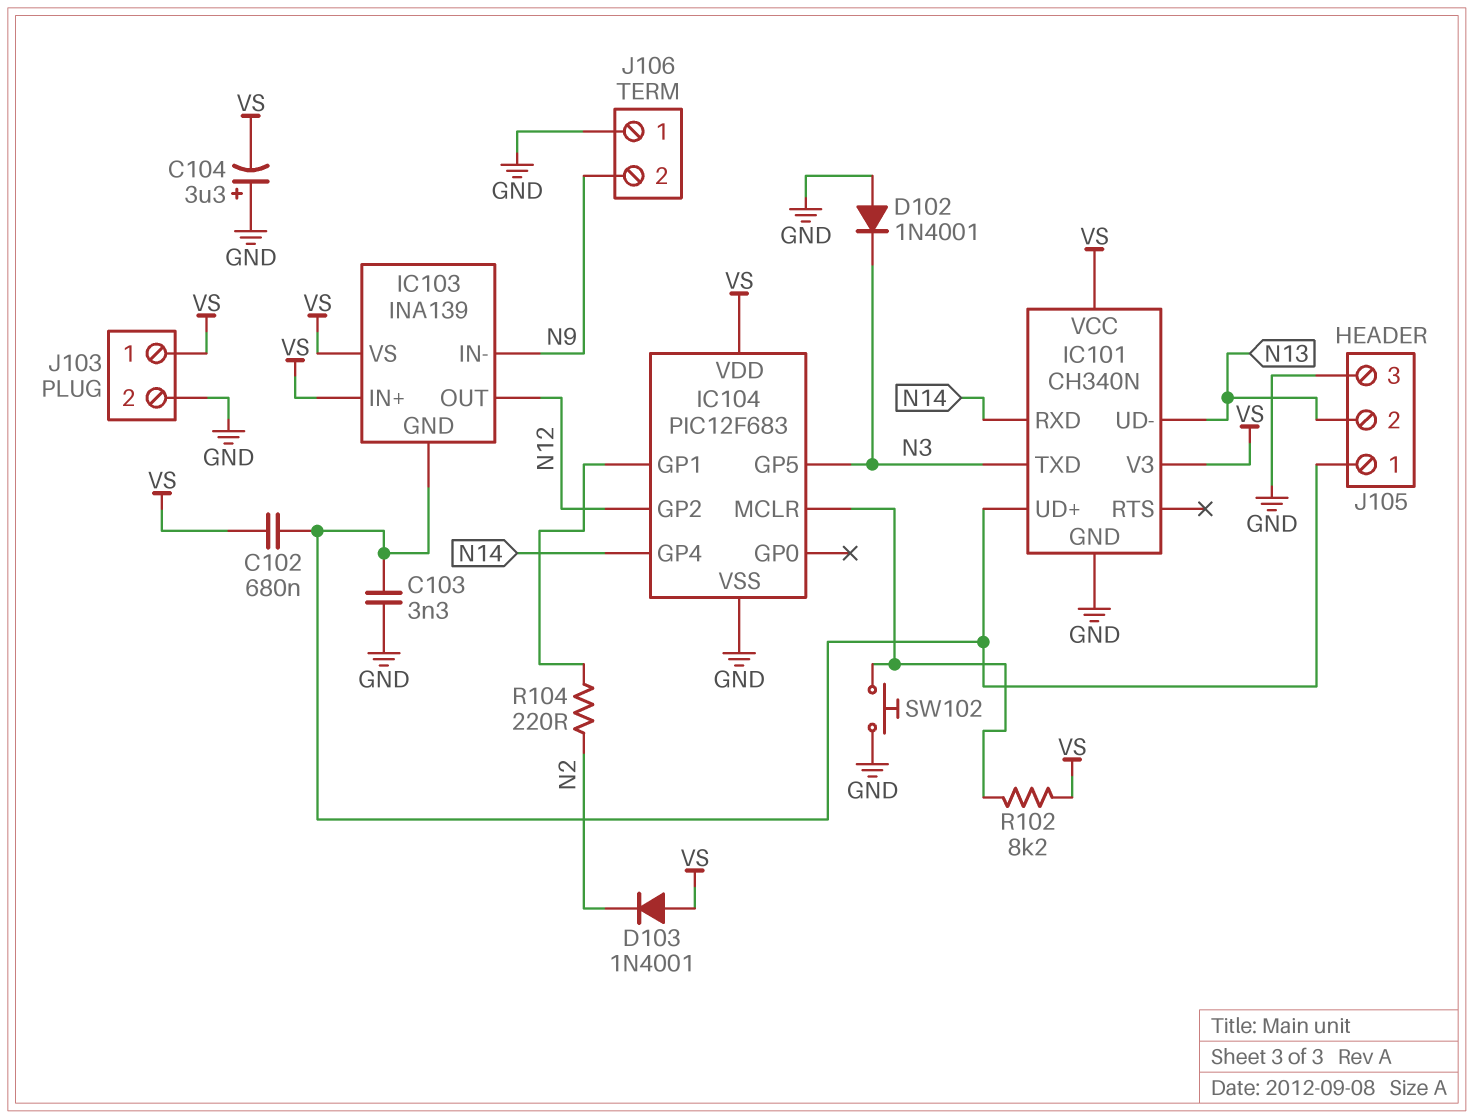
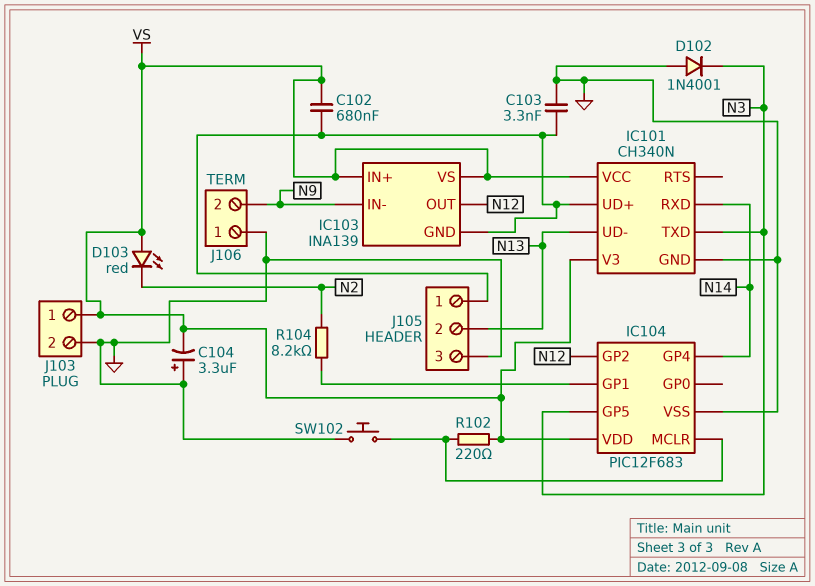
D103: diode 1N4001 (A VS, K N2) -> LED red (A VS, K N2)
R102: 8.2k (IC104/MCLR, VS) -> 220 (IC104/MCLR, VS)
R104: 220 (IC104/GP1, N2) -> 8.2k (IC104/GP1, N2)

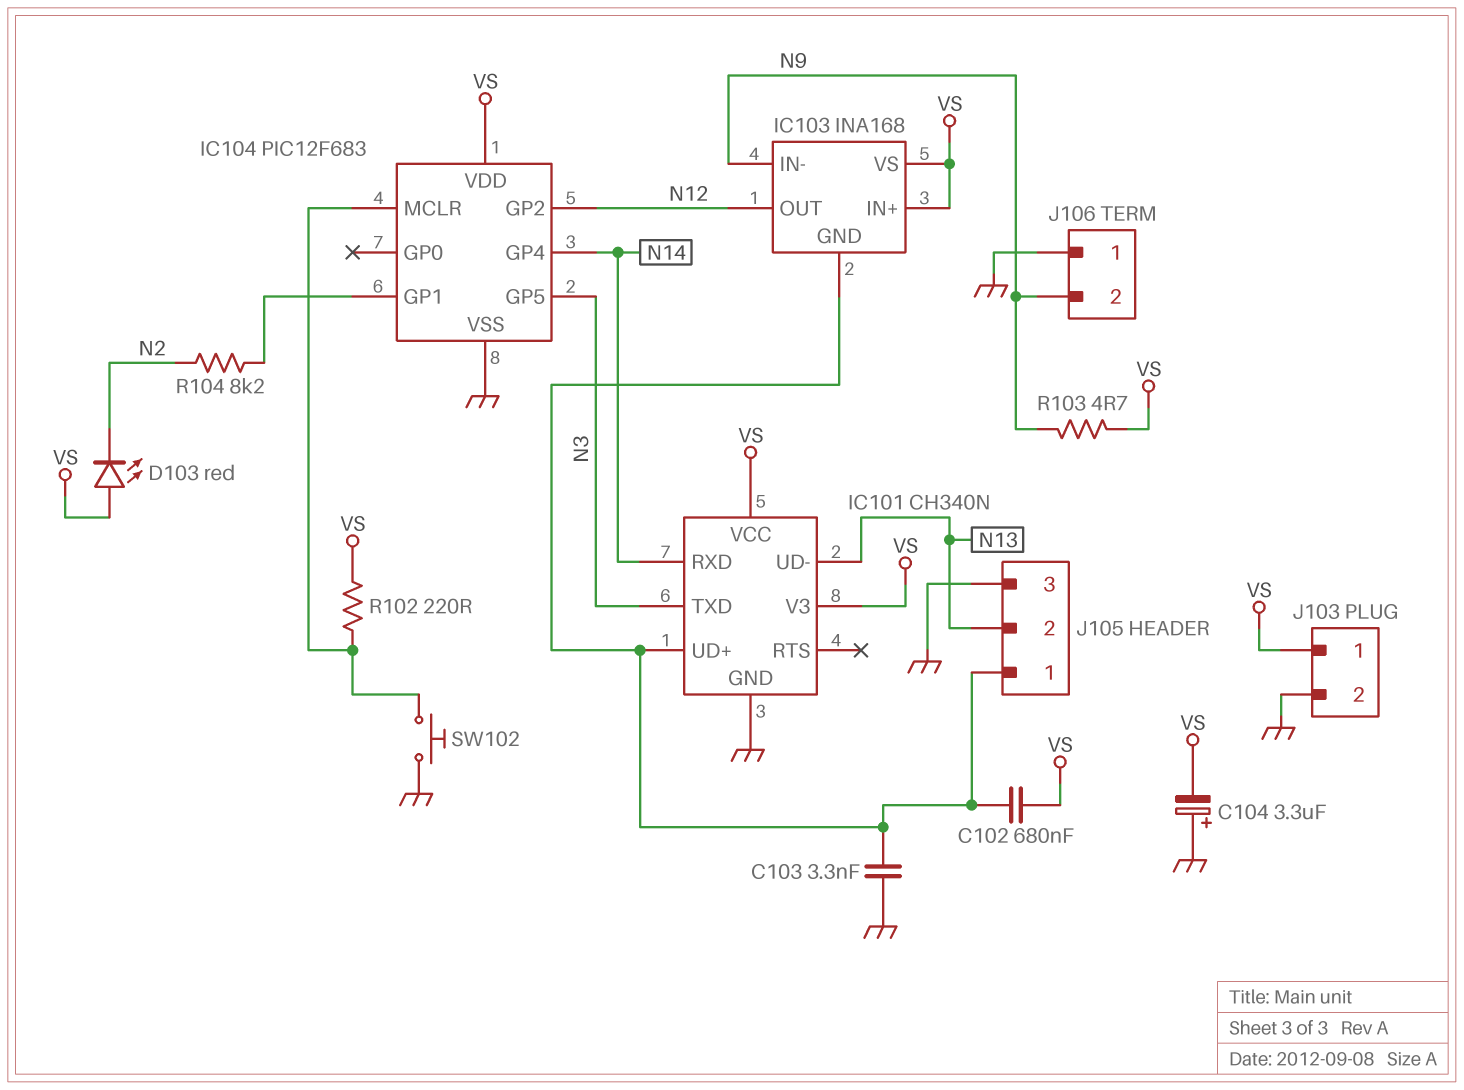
D102: diode 1N4001 (A GND, K N3) -> none
IC103: INA139 -> INA168
R103: none -> 4.7 (N9, VS)

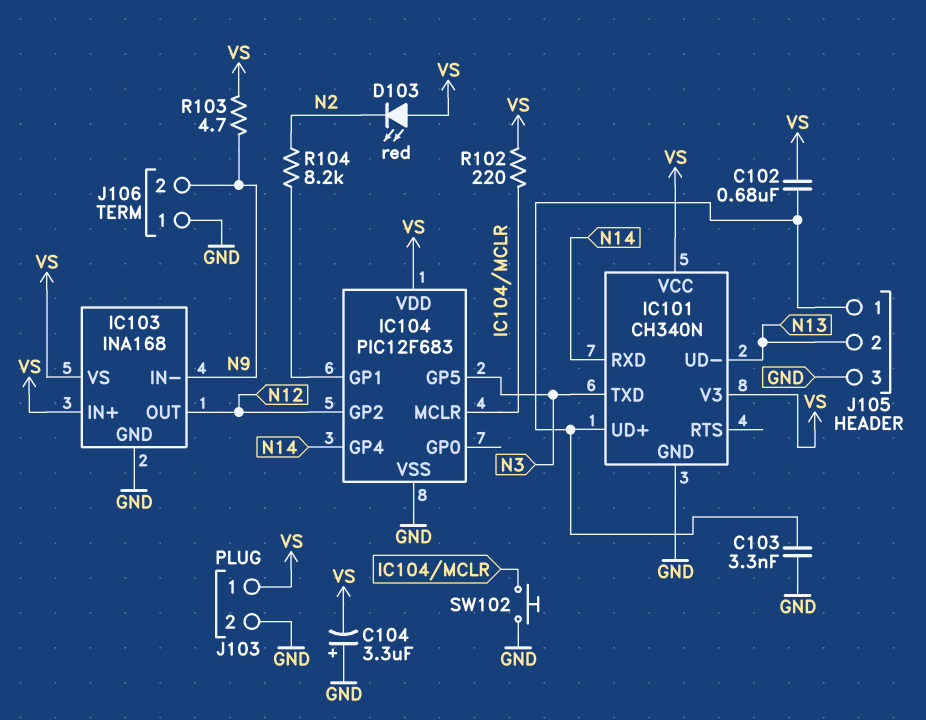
IC103 pin GND: IC101/UD+ -> GND

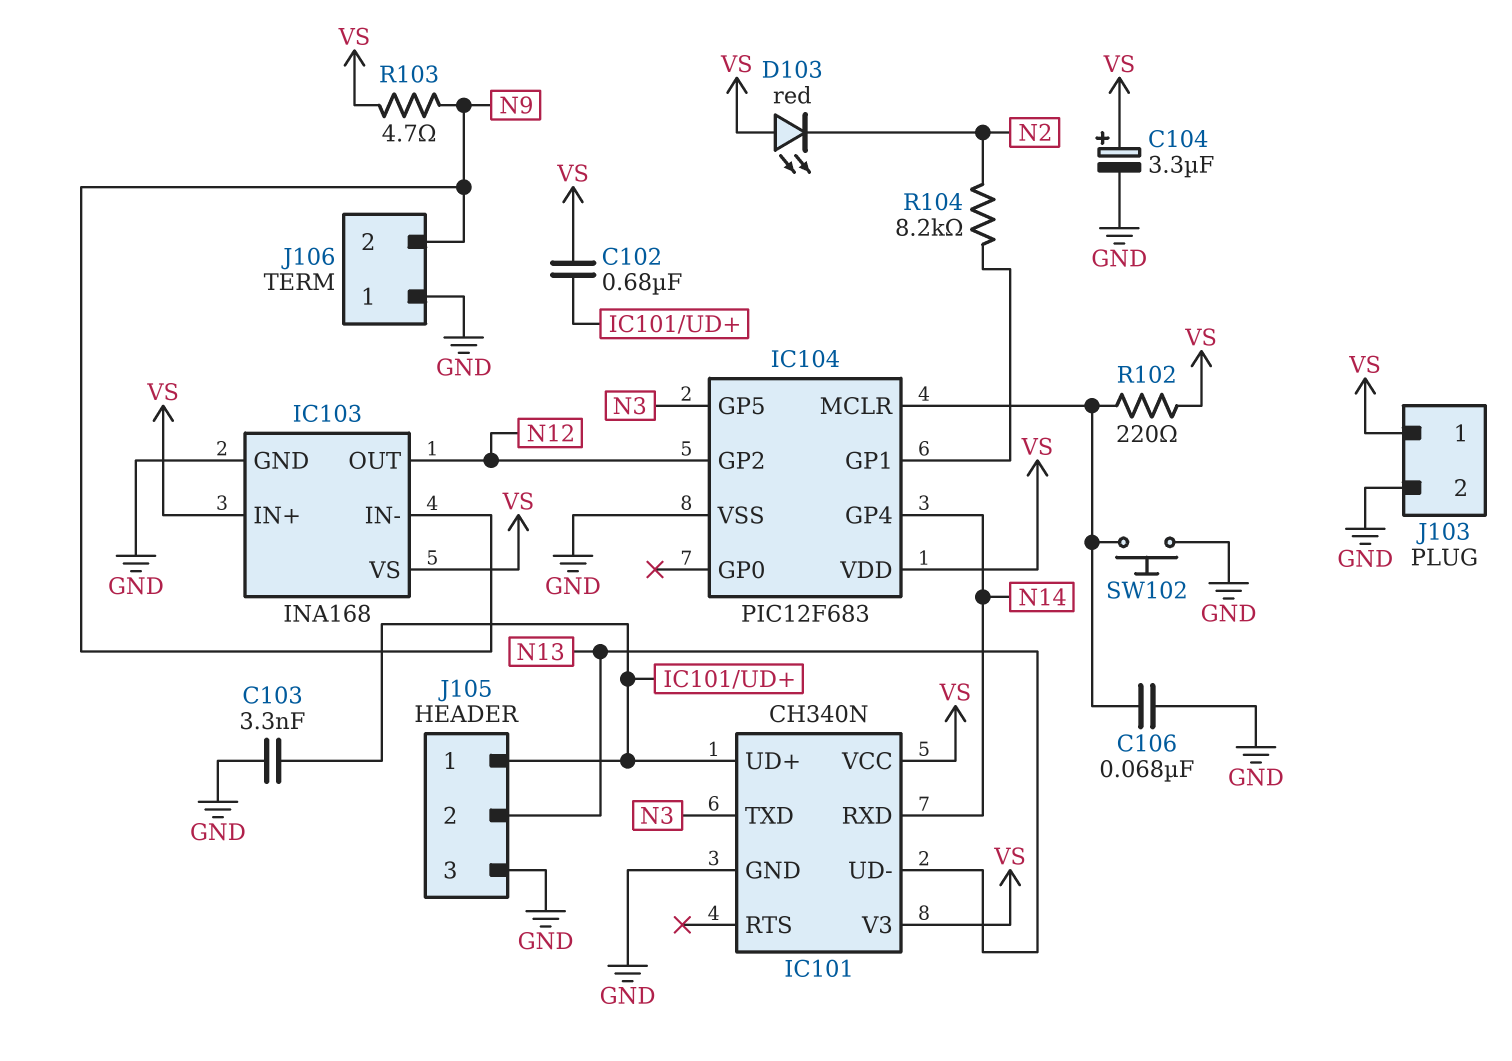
C104: 3.3uF (plus GND, minus VS) -> 3.3uF (plus VS, minus GND)
C106: none -> 68nF (GND, IC104/MCLR)

